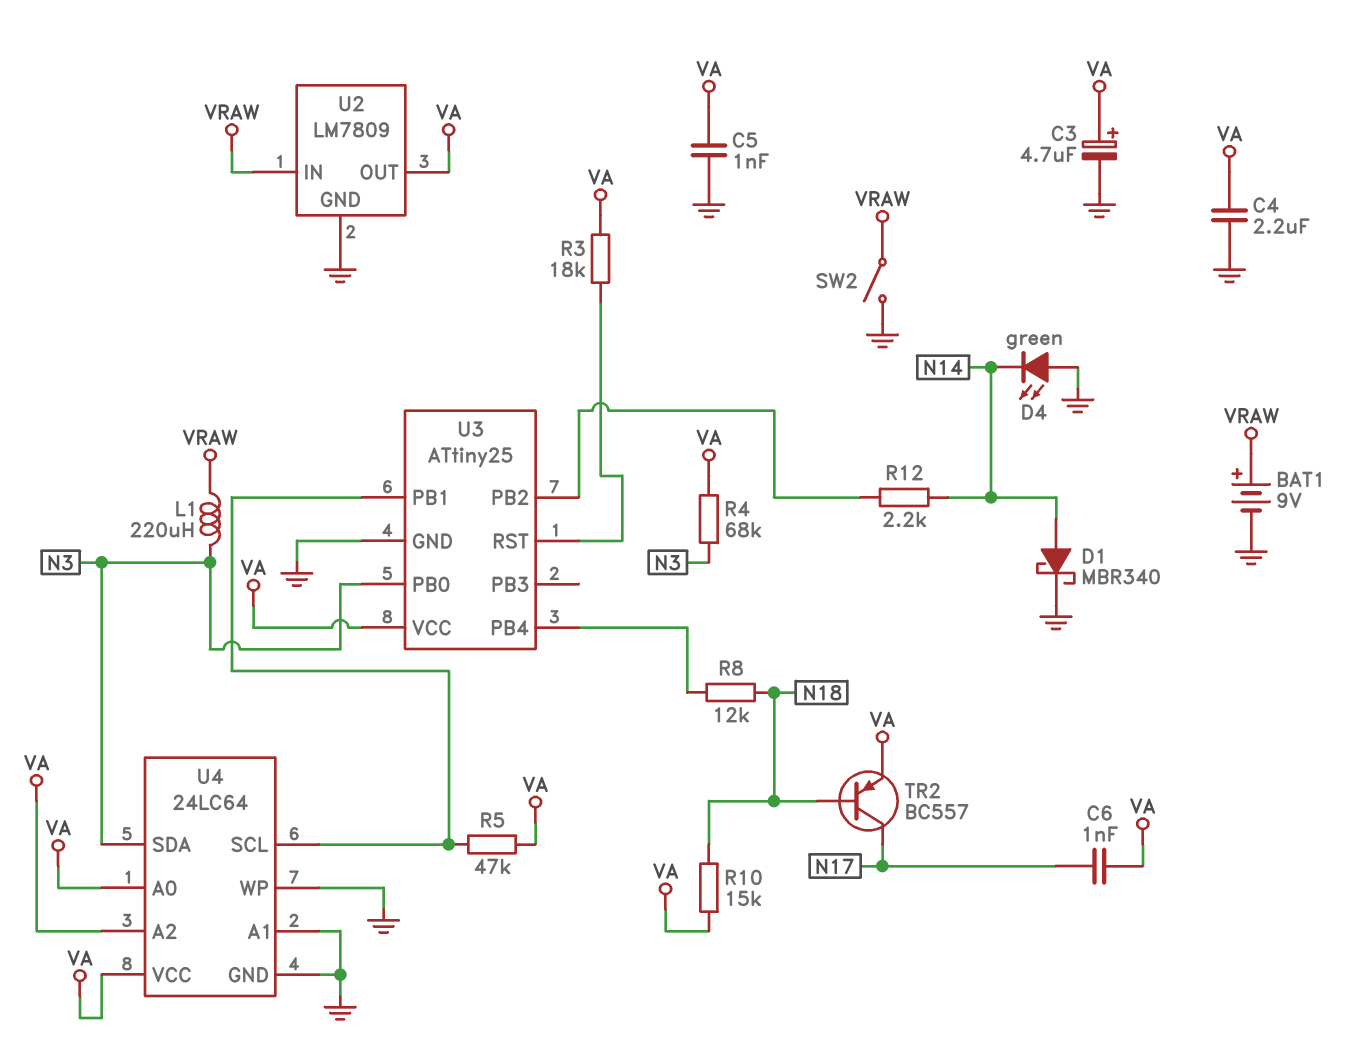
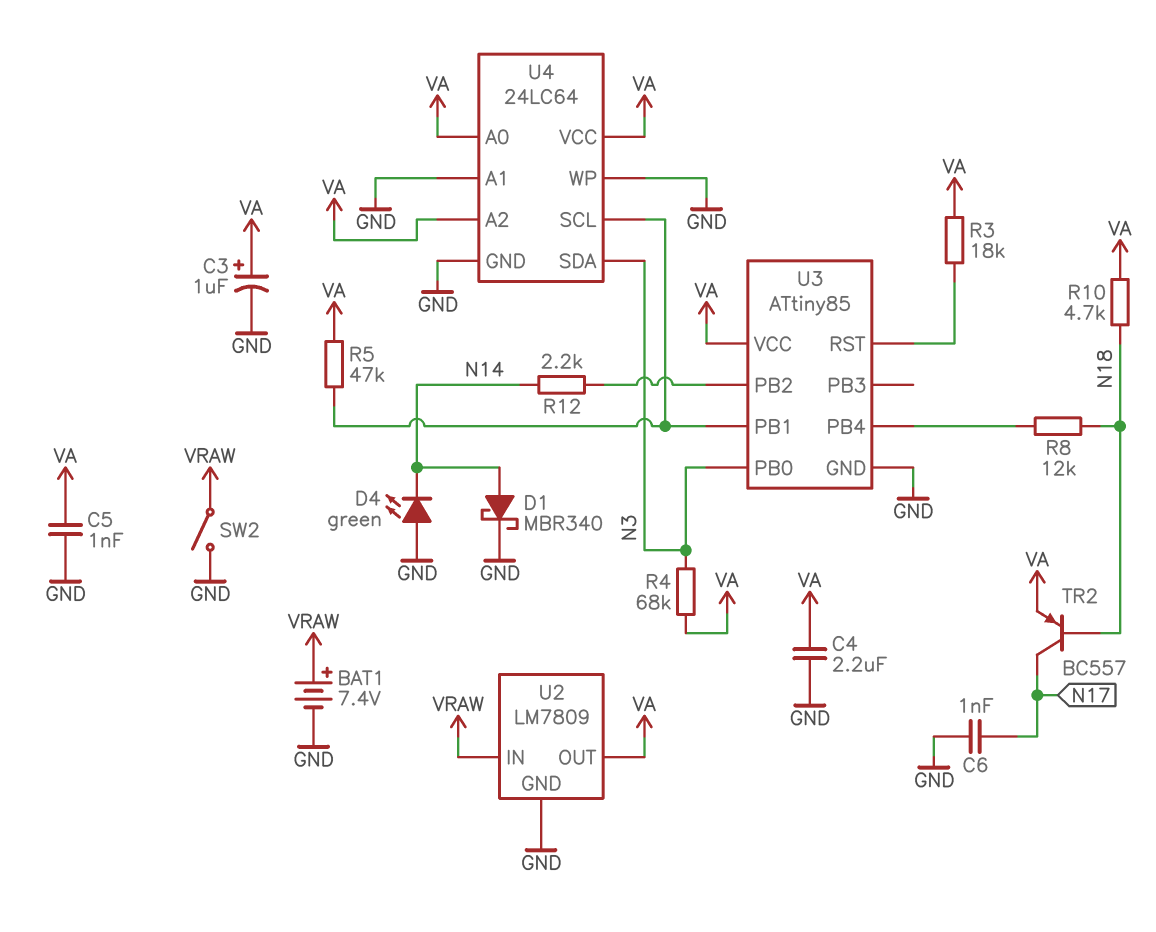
BAT1: 9V (plus VRAW, minus GND) -> 7.4V (plus VRAW, minus GND)
C3: 4.7uF (plus VA, minus GND) -> 1uF (plus VA, minus GND)
C6: 1nF (N17, VA) -> 1nF (GND, N17)
L1: 220uH (N3, VRAW) -> none
R10: 15k (N18, VA) -> 4.7k (N18, VA)
U3: ATtiny25 -> ATtiny85

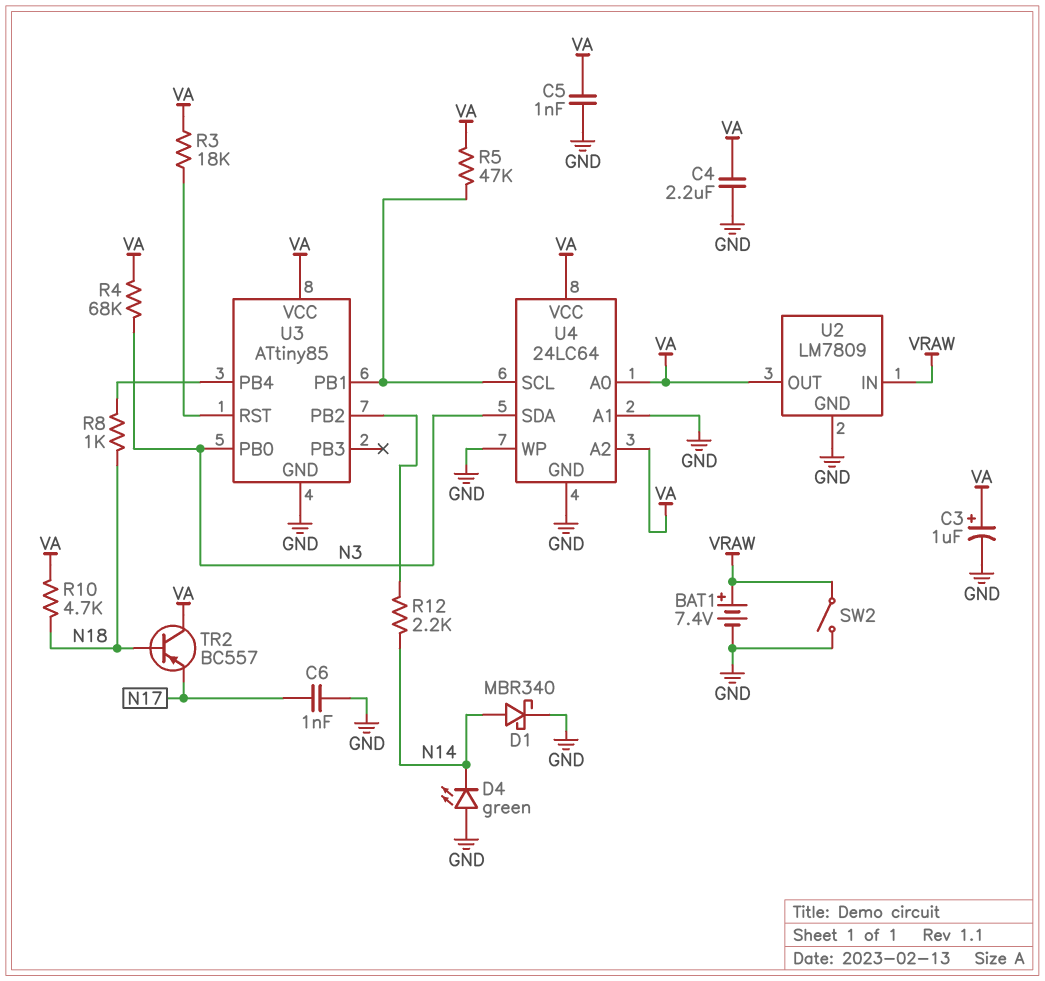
R8: 12k (N18, U3/PB4) -> 1k (N18, U3/PB4)
TR2: PNP BC557 (B N18, C N17, E VA) -> PNP BC557 (B N18, C VA, E N17)

